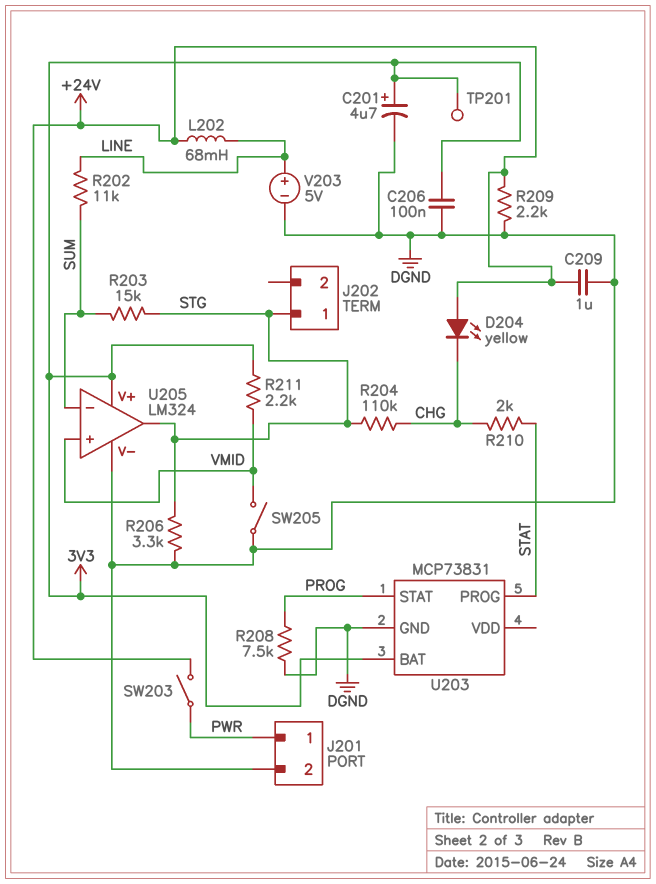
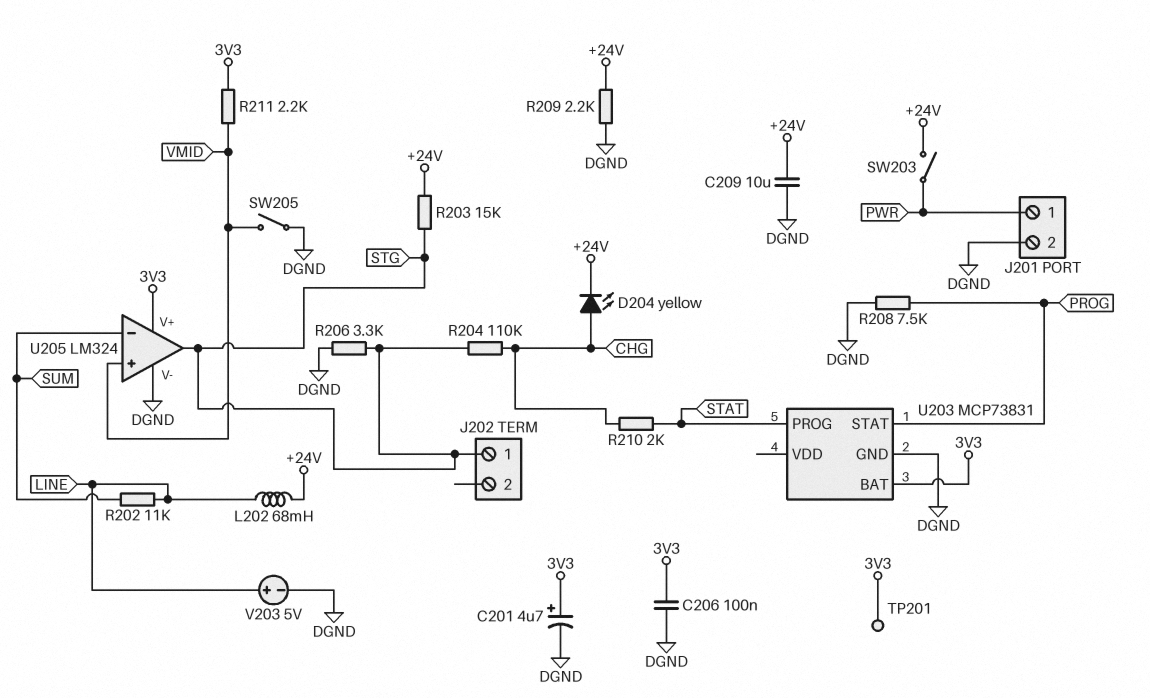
C209: 1uF (+24V, DGND) -> 10uF (+24V, DGND)
D204: LED yellow (A +24V, K CHG) -> LED yellow (A CHG, K +24V)
R203: 15k (STG, SUM) -> 15k (+24V, STG)

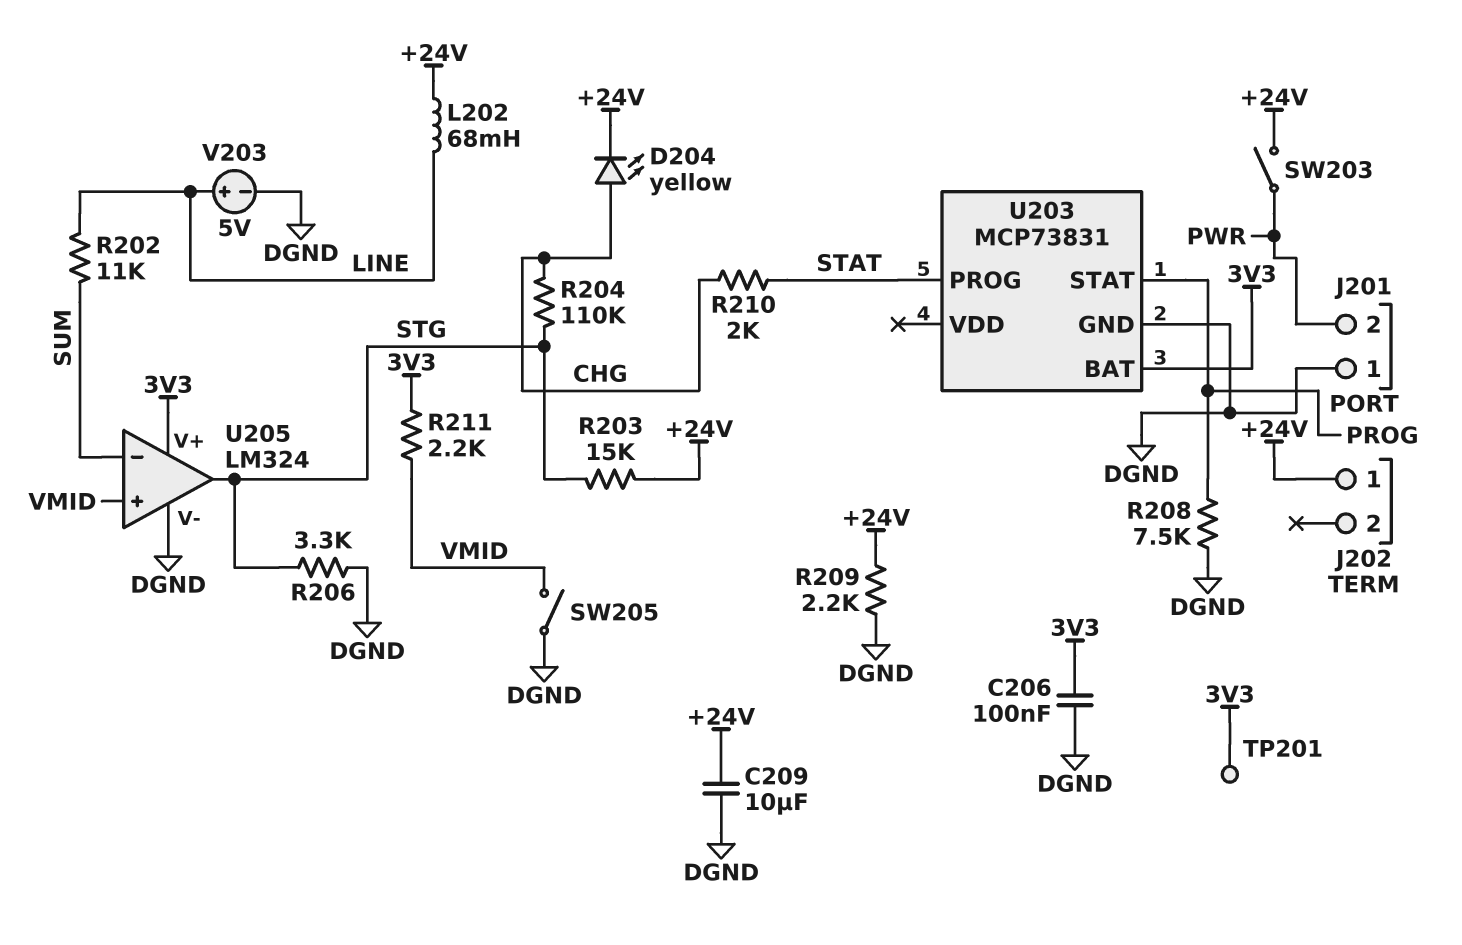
C201: 4.7uF (plus 3V3, minus DGND) -> none
J201 pin 1: PWR -> DGND
J201 pin 2: DGND -> PWR
J202 pin 1: STG -> +24V

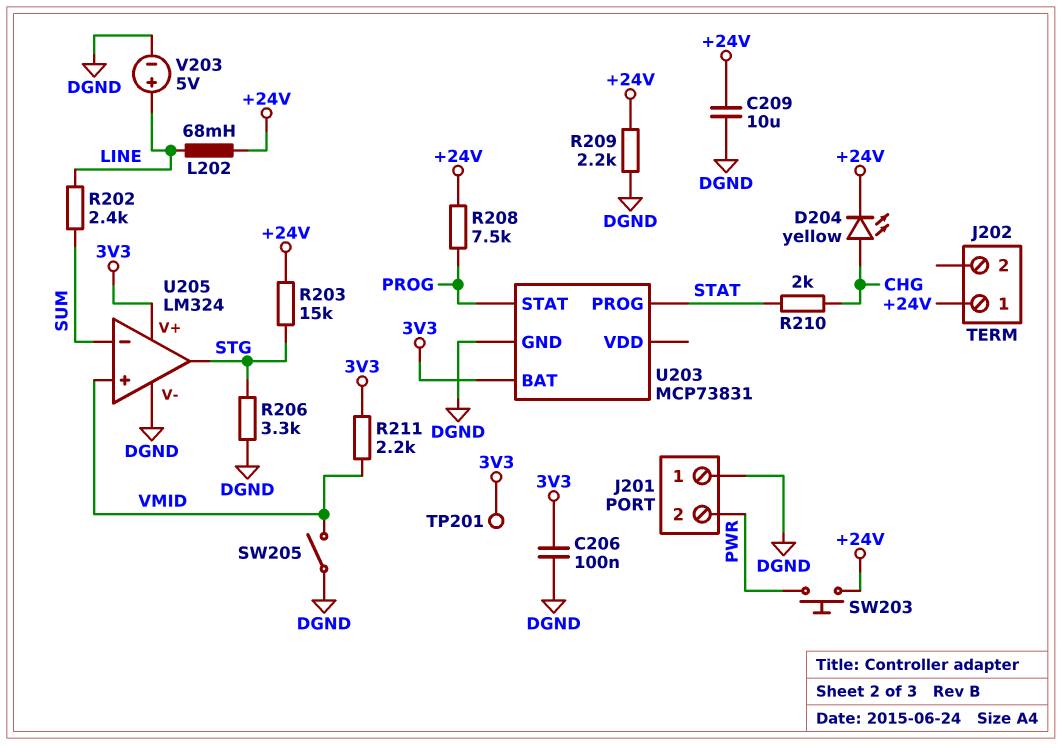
R202: 11k (LINE, SUM) -> 2.4k (LINE, SUM)
R204: 110k (CHG, STG) -> none
R208: 7.5k (DGND, PROG) -> 7.5k (+24V, PROG)
SW203: switch (+24V, PWR) -> button (+24V, PWR)

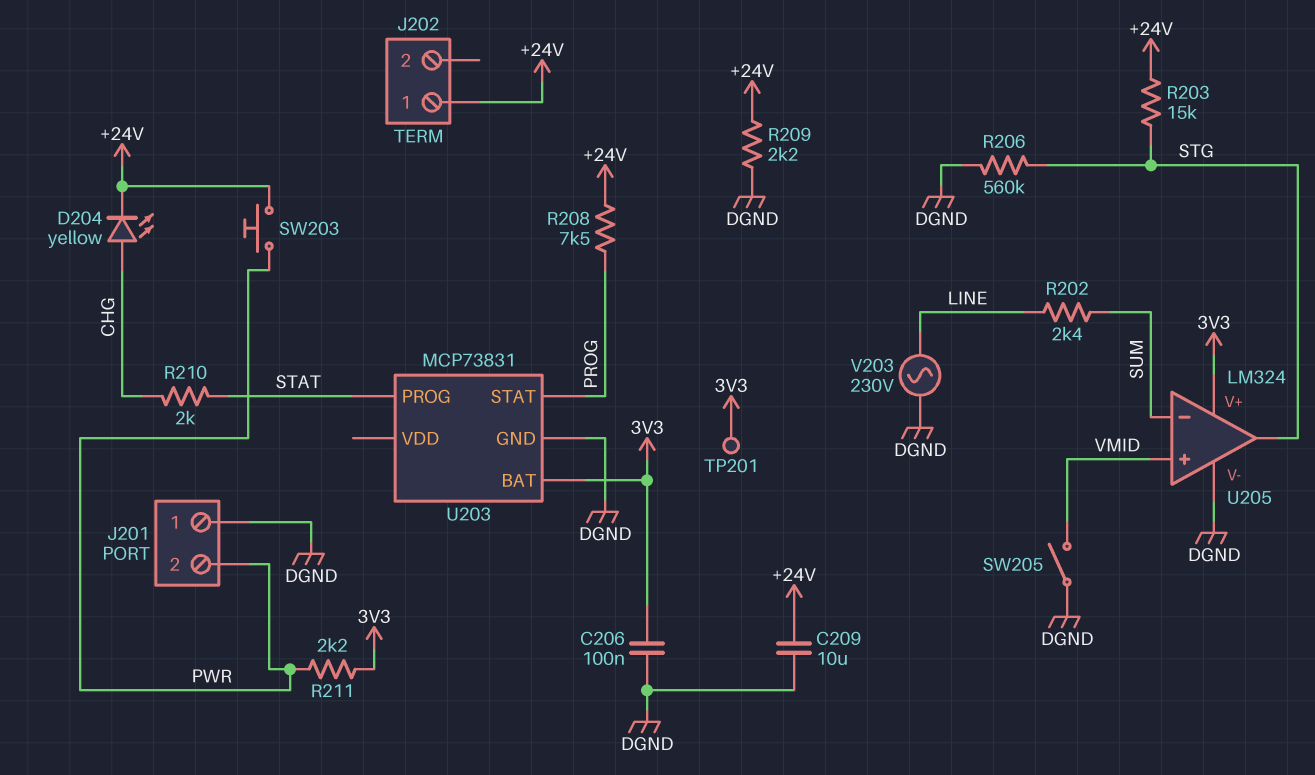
L202: 68mH (+24V, LINE) -> none
R206: 3.3k (DGND, STG) -> 560k (DGND, STG)
R211: 2.2k (3V3, VMID) -> 2.2k (3V3, PWR)
V203: 5V (plus LINE, minus DGND) -> AC 230V (DGND, LINE)

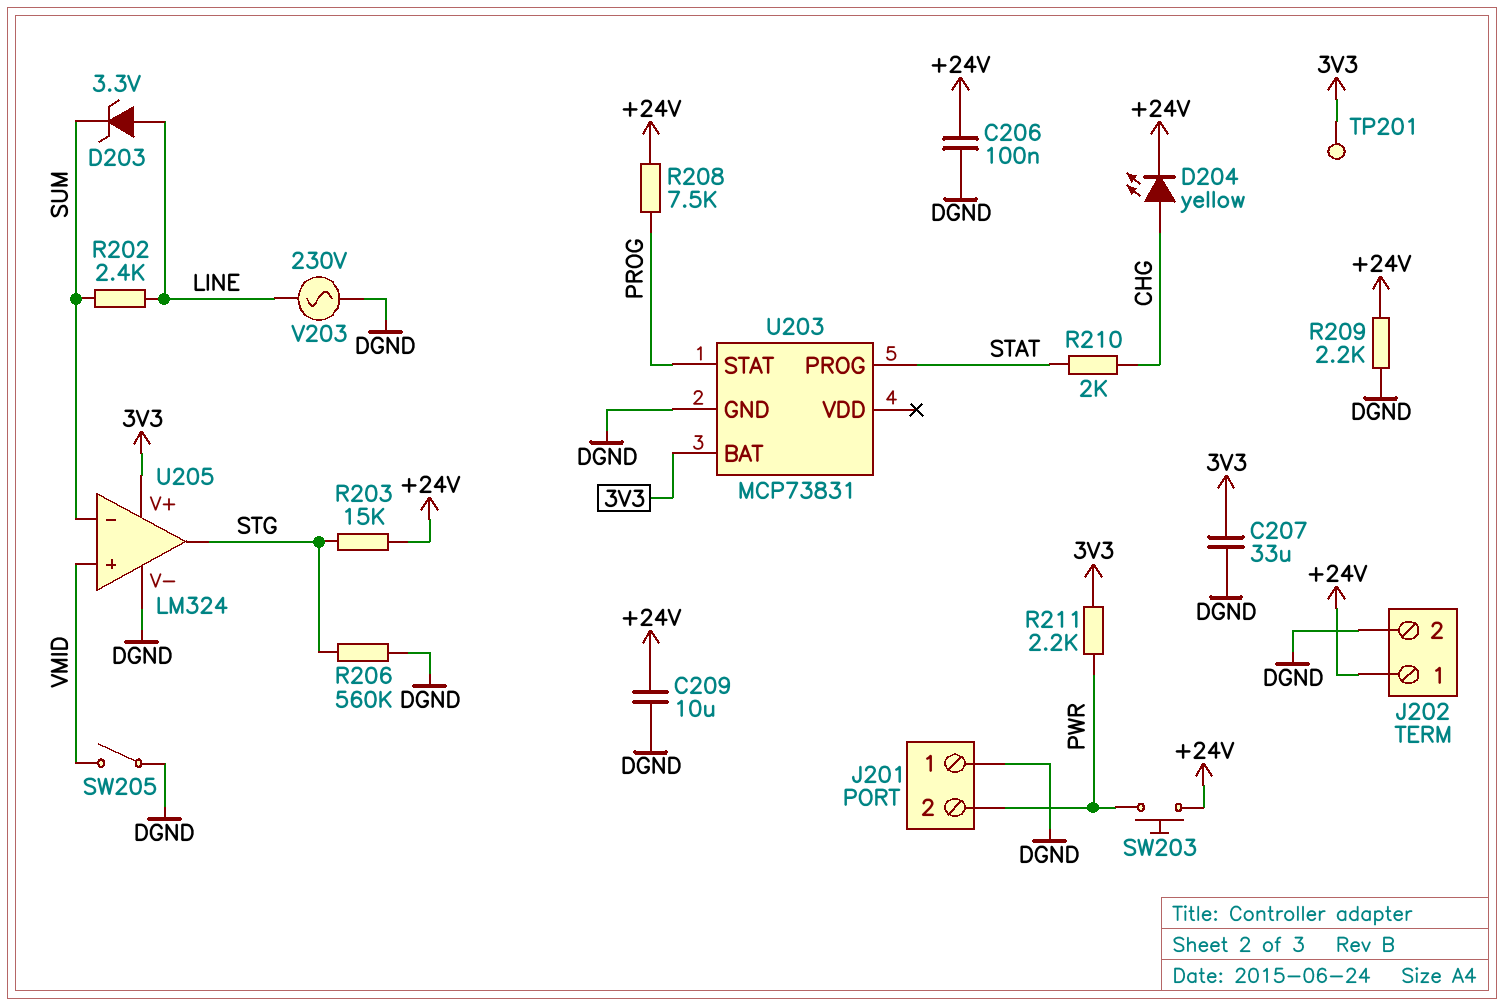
C206: 100nF (3V3, DGND) -> 100nF (+24V, DGND)
C207: none -> 33uF (3V3, DGND)
D203: none -> zener 3.3V (A LINE, K SUM)
J202 pin 2: none -> DGND

